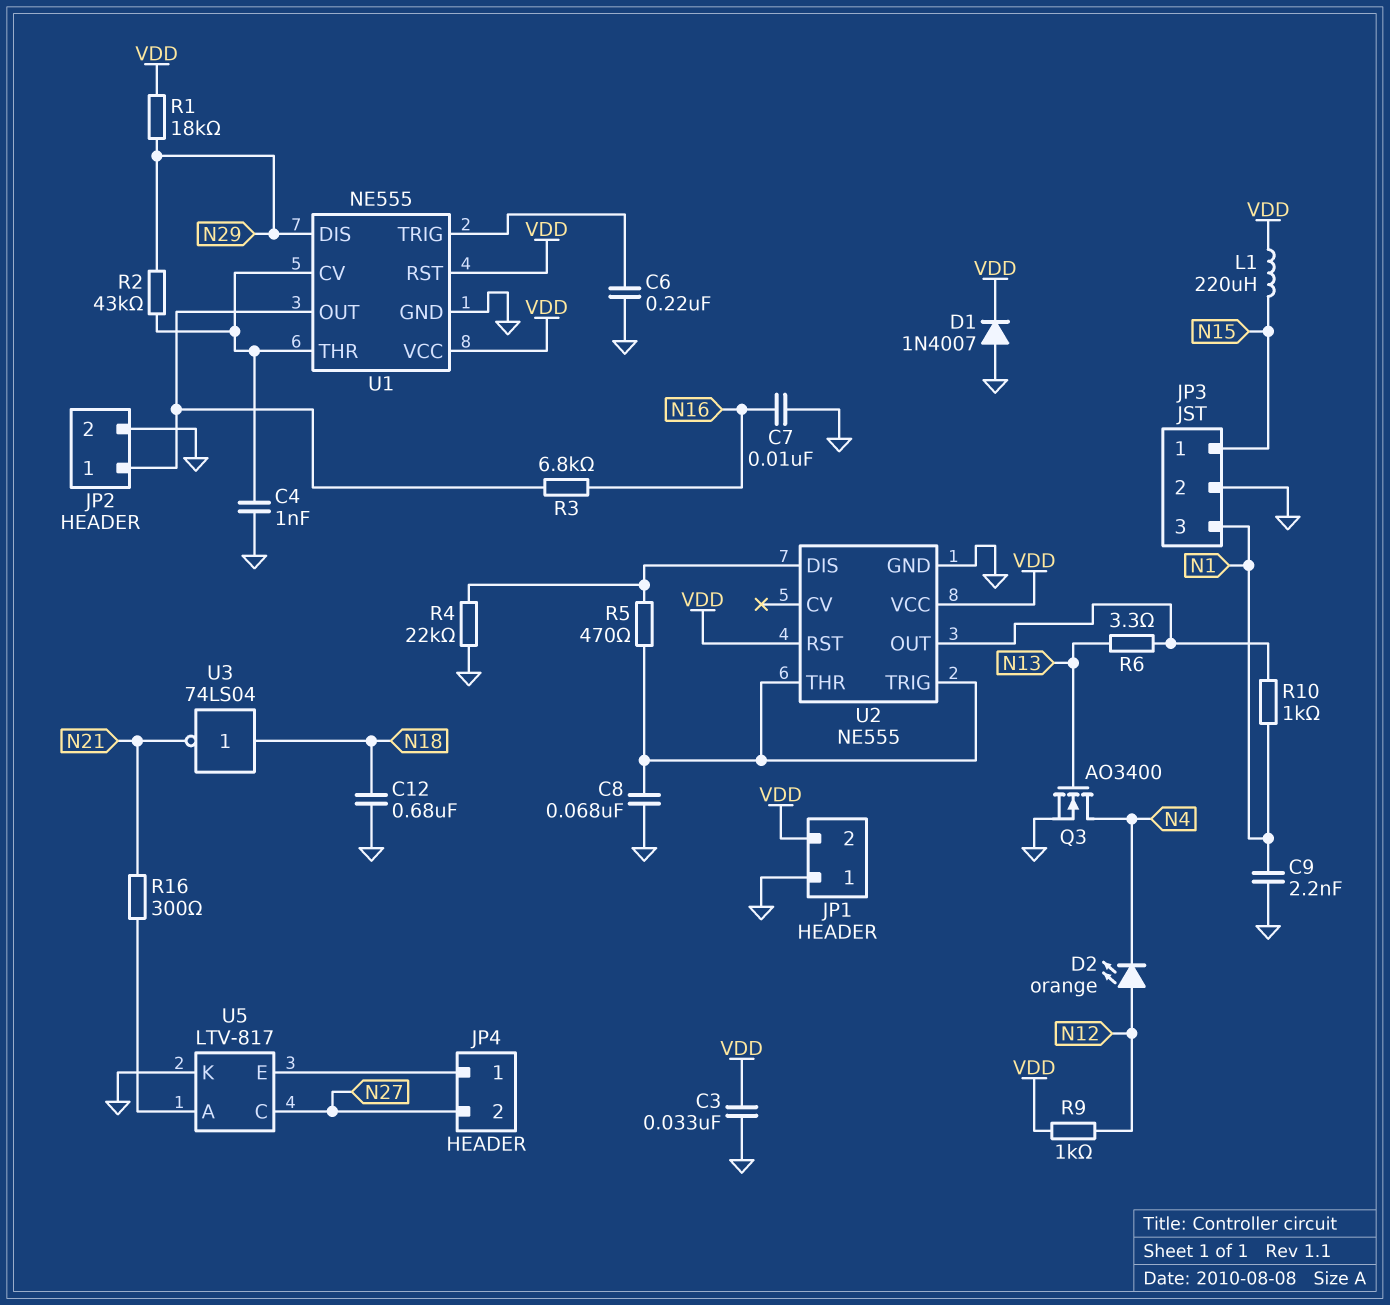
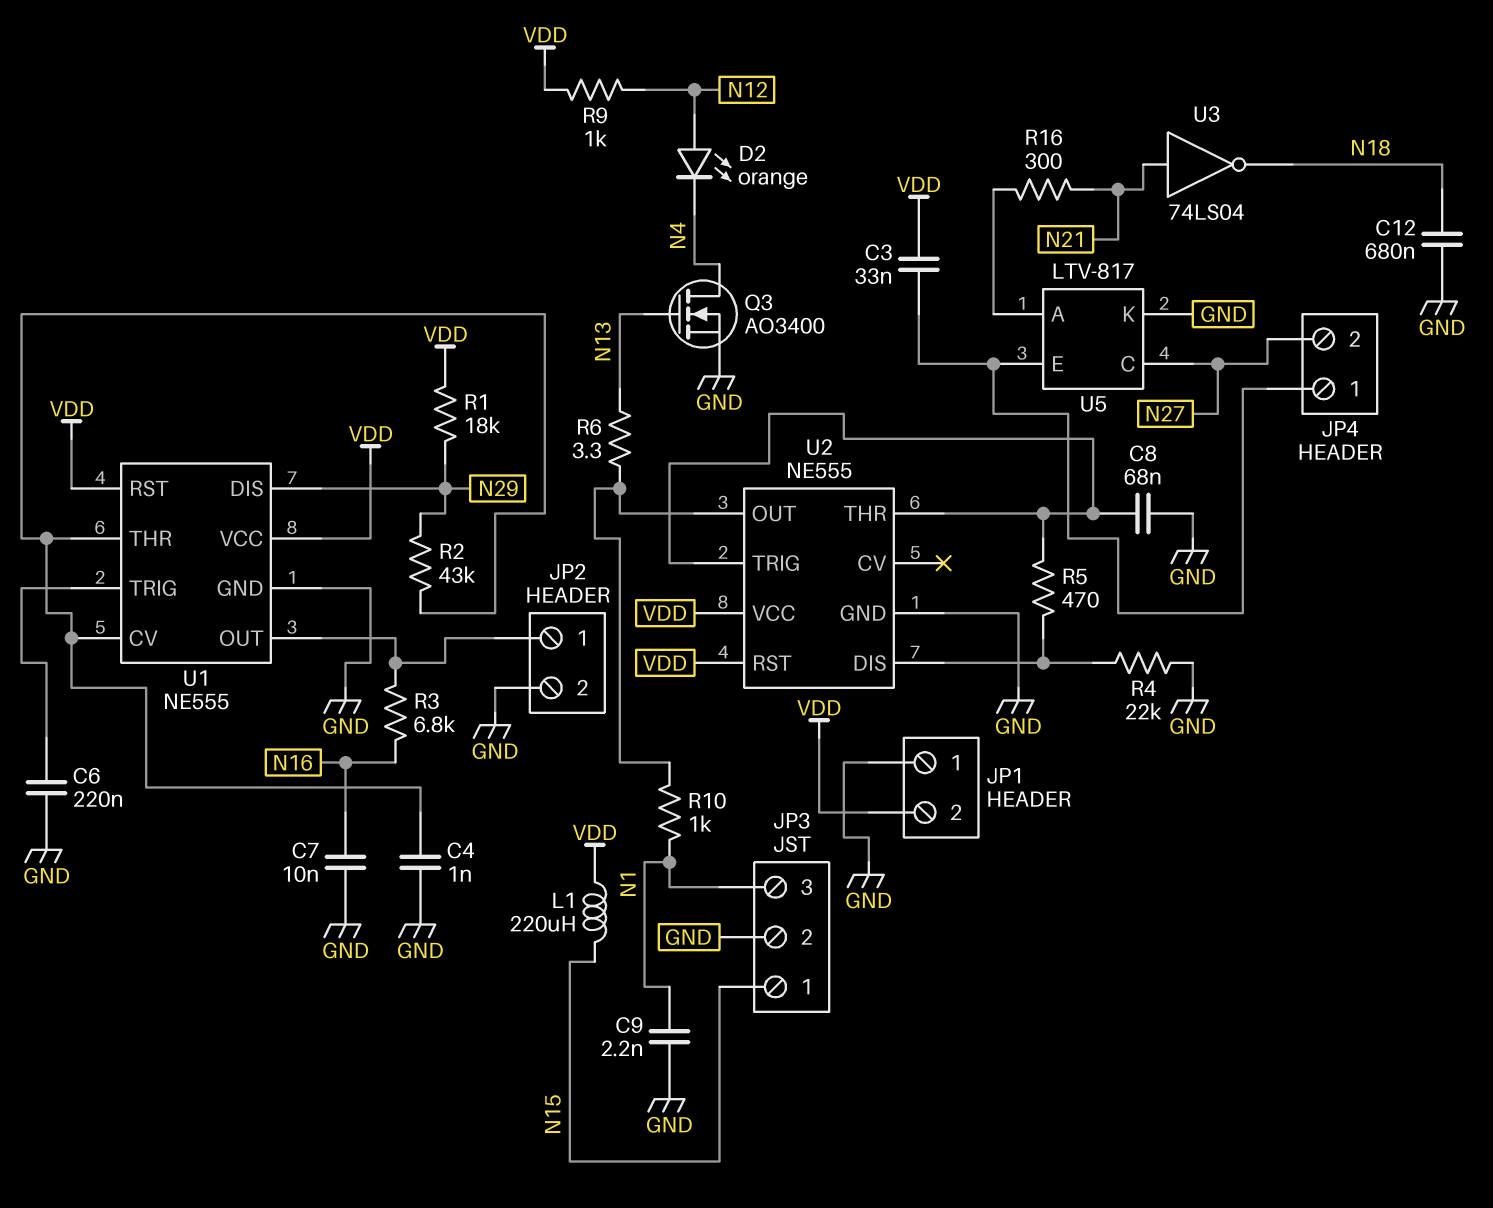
C3: 33nF (GND, VDD) -> 33nF (JP4/1, VDD)
D1: diode 1N4007 (A GND, K VDD) -> none
U3: NOT 74LS04 (in N18, out N21) -> NOT 74LS04 (in N21, out N18)

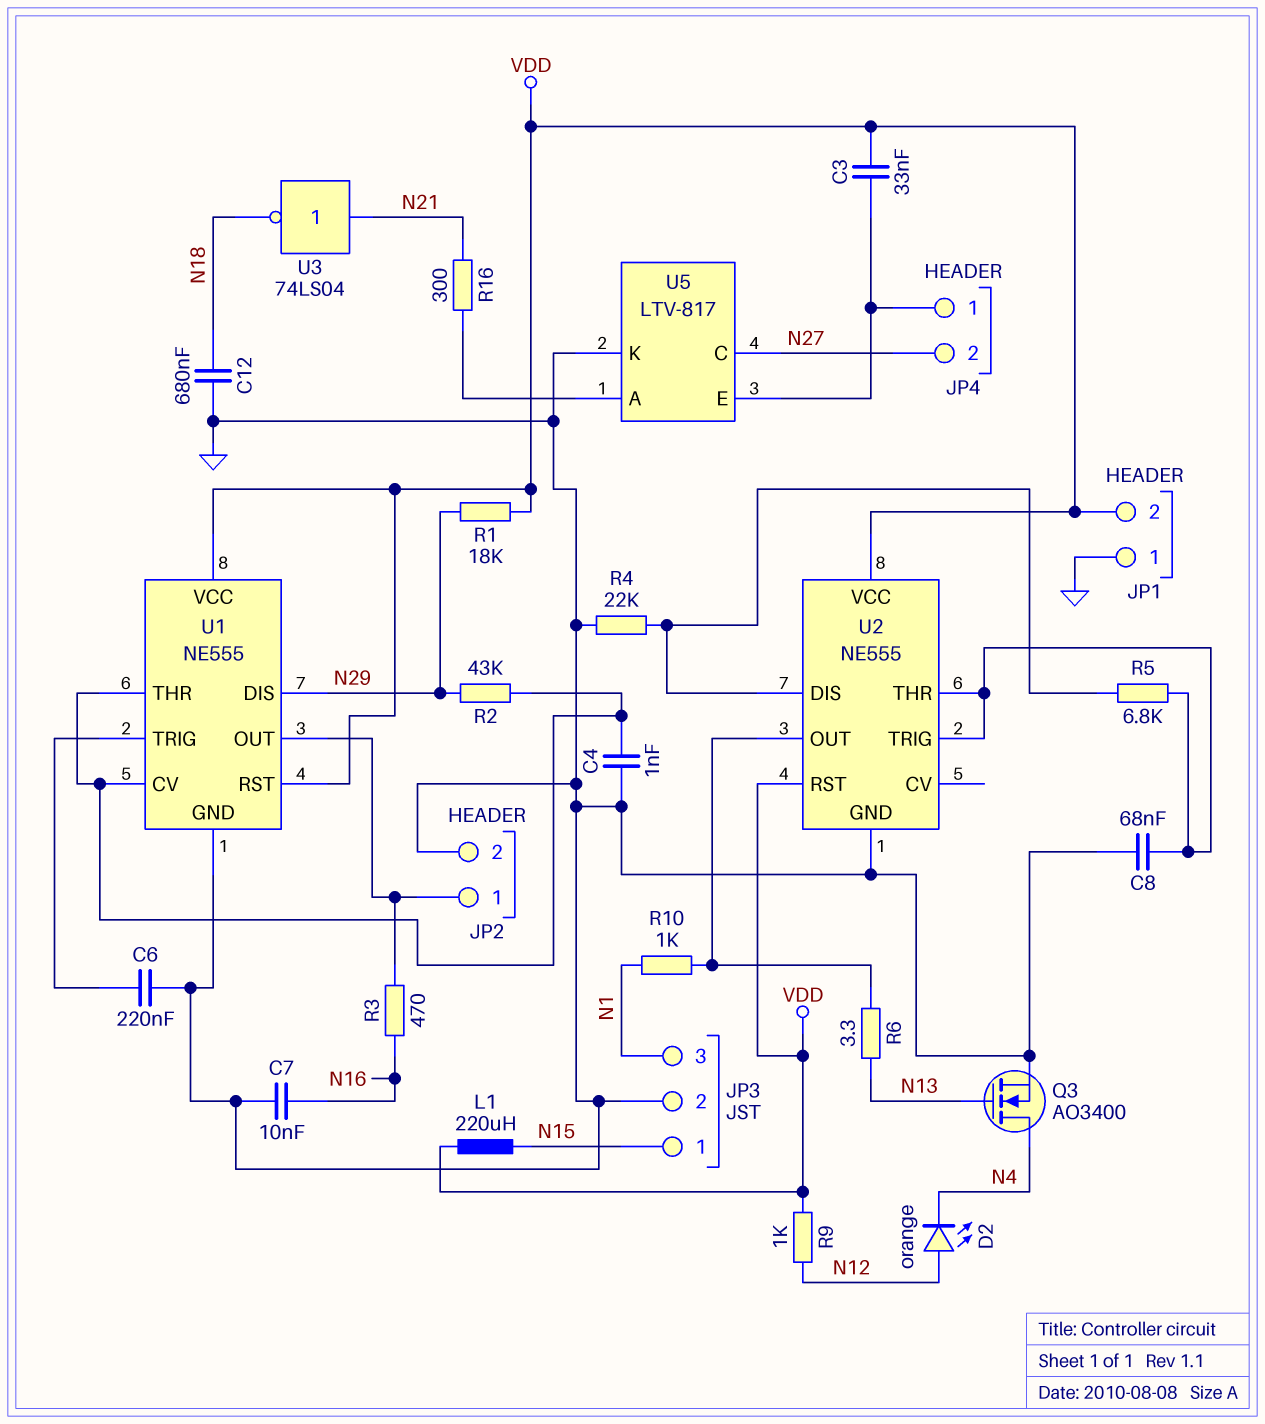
C9: 2.2nF (GND, N1) -> none
R3: 6.8k (JP2/1, N16) -> 470 (JP2/1, N16)
R5: 470 (U2/DIS, U2/THR) -> 6.8k (U2/DIS, U2/THR)

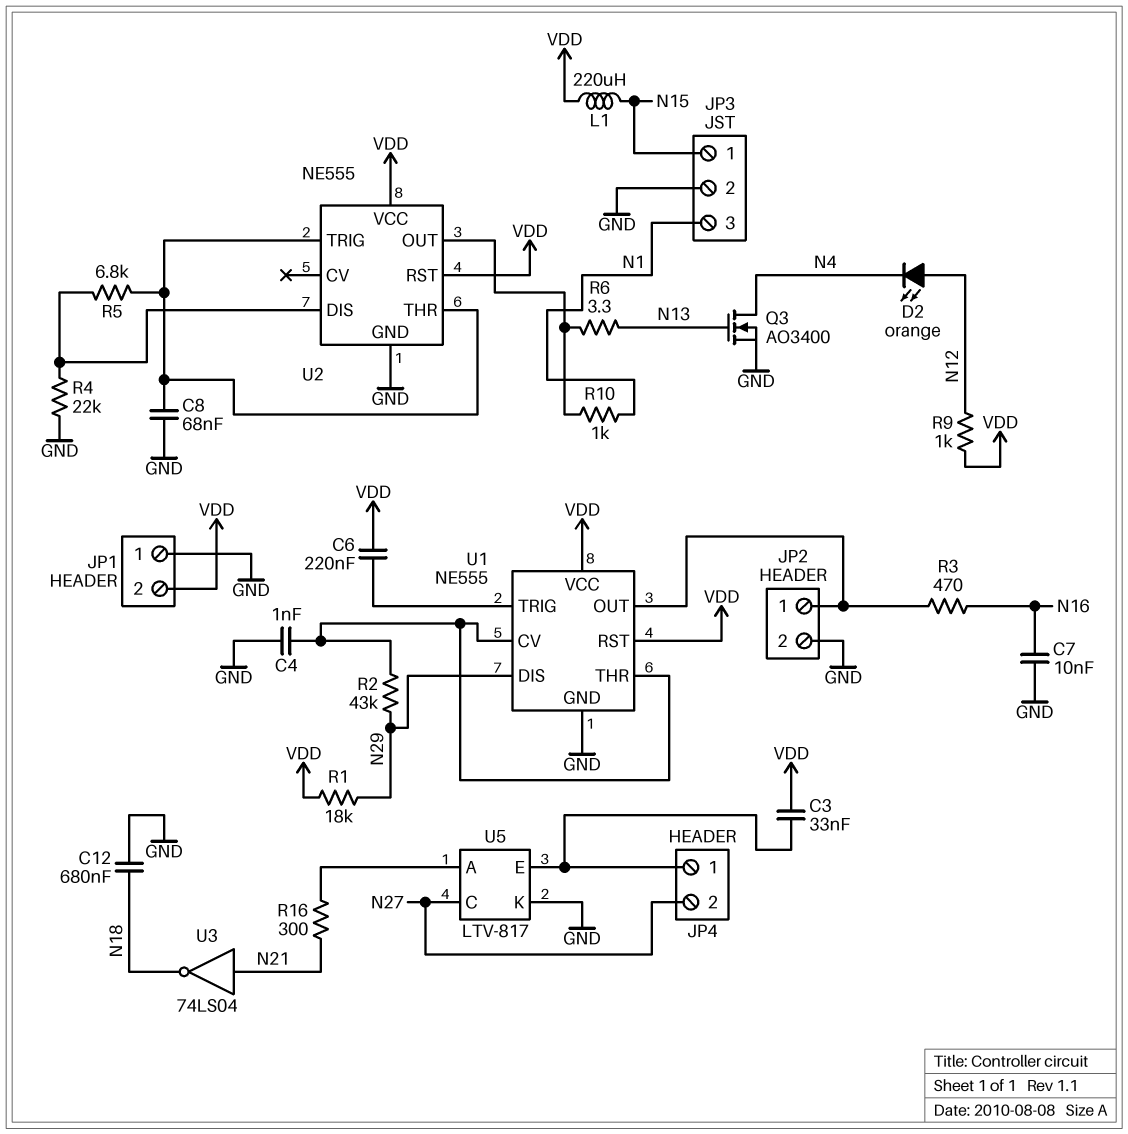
C6: 220nF (GND, U1/TRIG) -> 220nF (U1/TRIG, VDD)

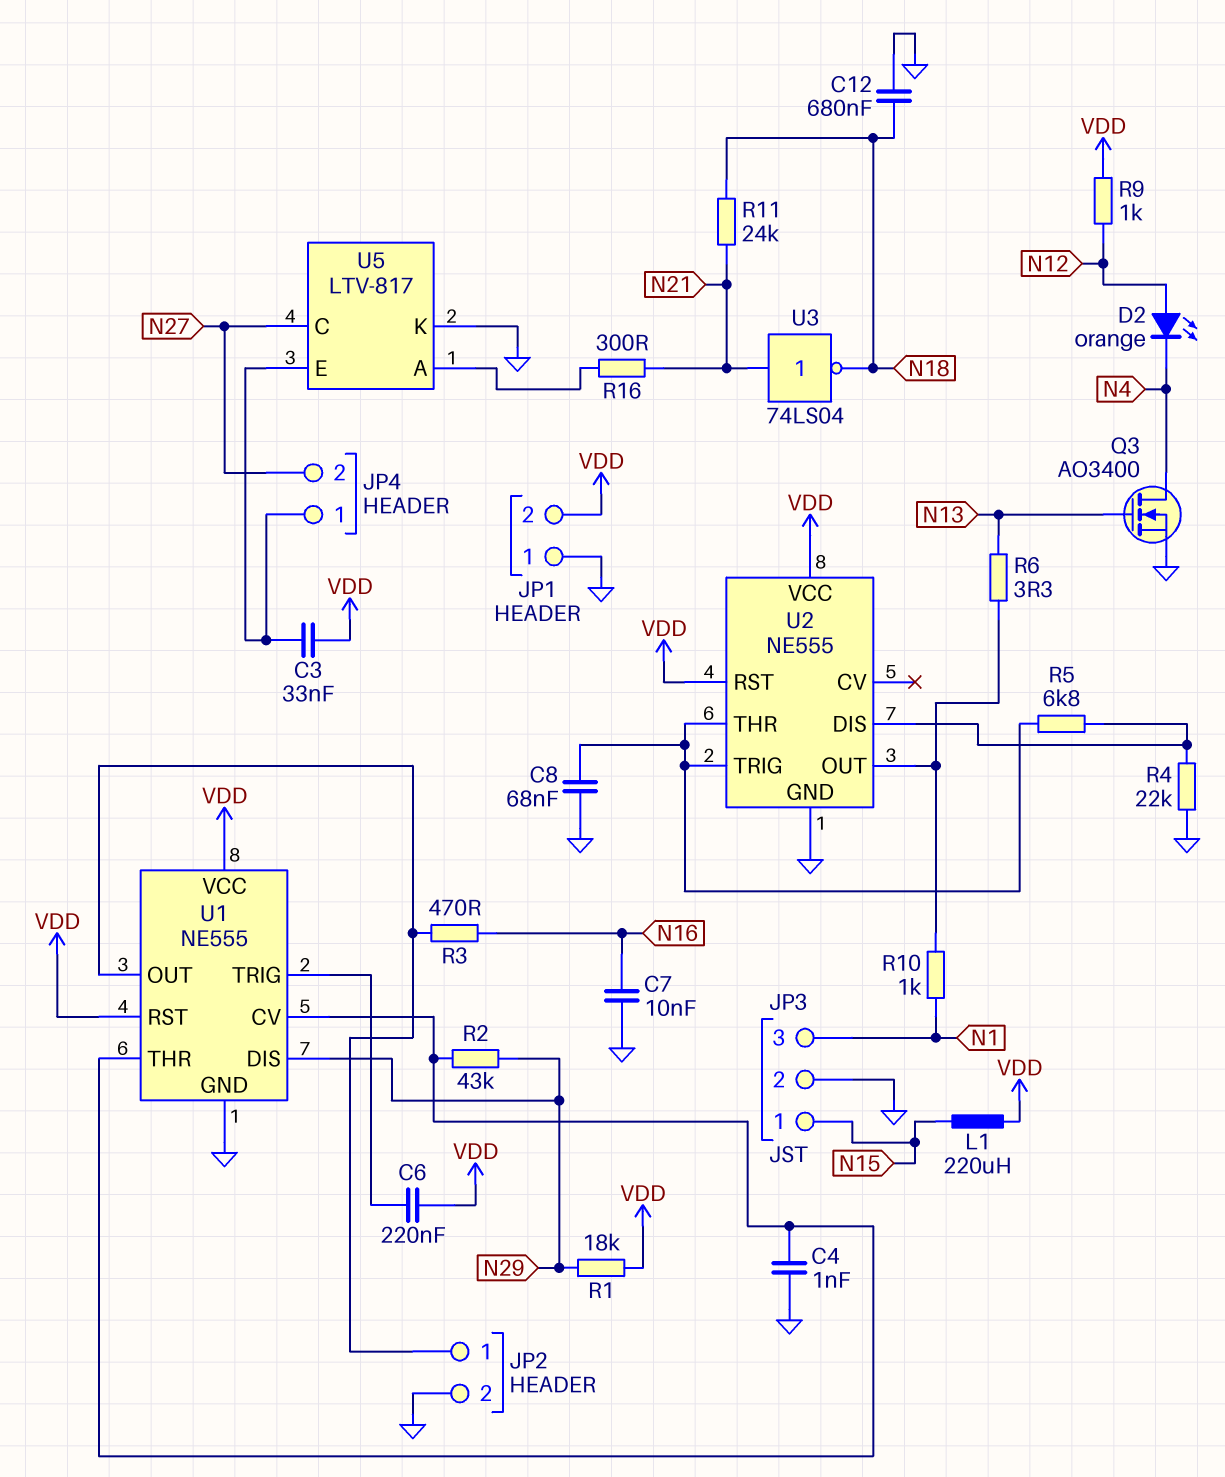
R11: none -> 24k (N18, N21)

